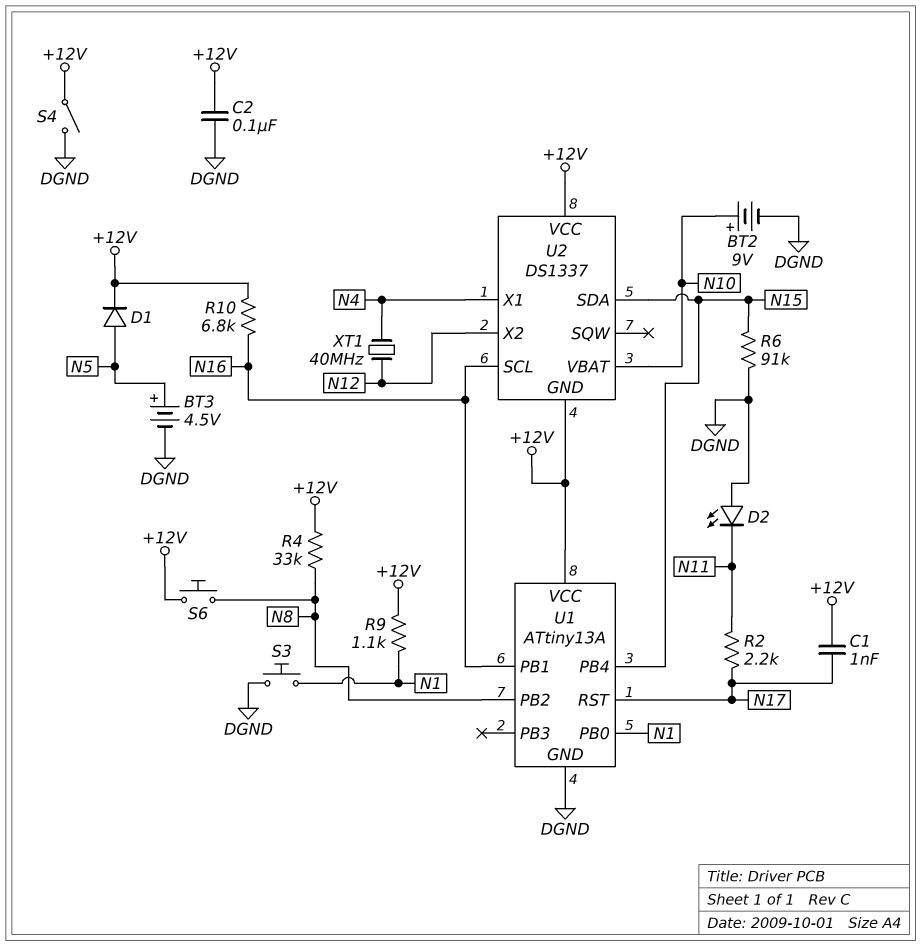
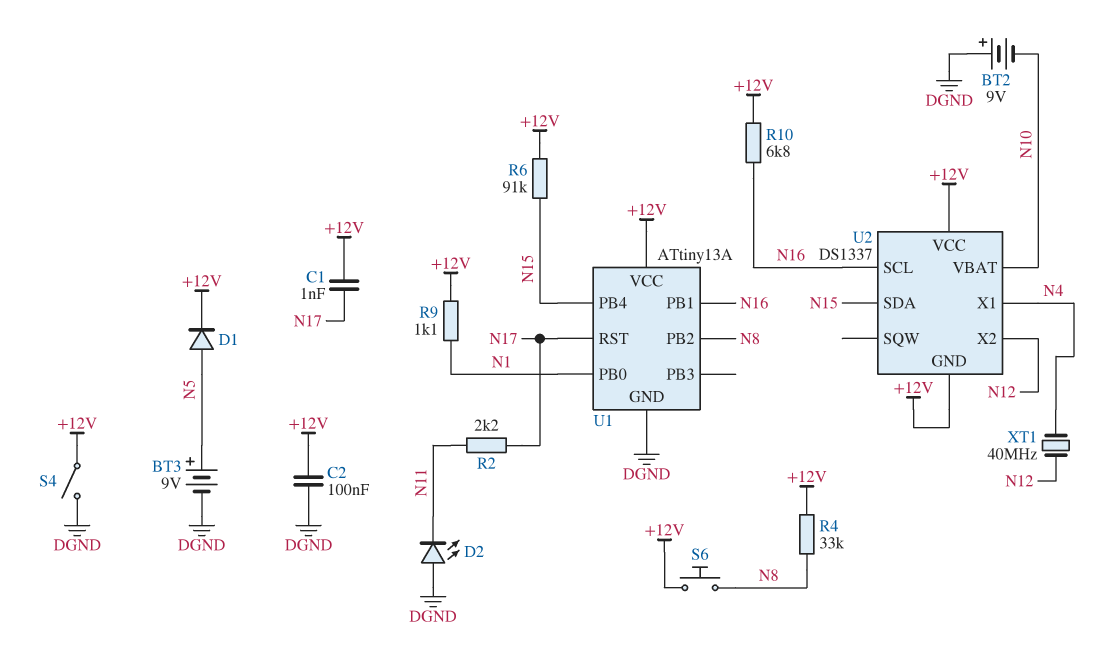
BT2: 9V (plus N10, minus DGND) -> 9V (plus DGND, minus N10)
BT3: 4.5V (plus N5, minus DGND) -> 9V (plus N5, minus DGND)
R6: 91k (DGND, N15) -> 91k (+12V, N15)
S3: button (DGND, N1) -> none

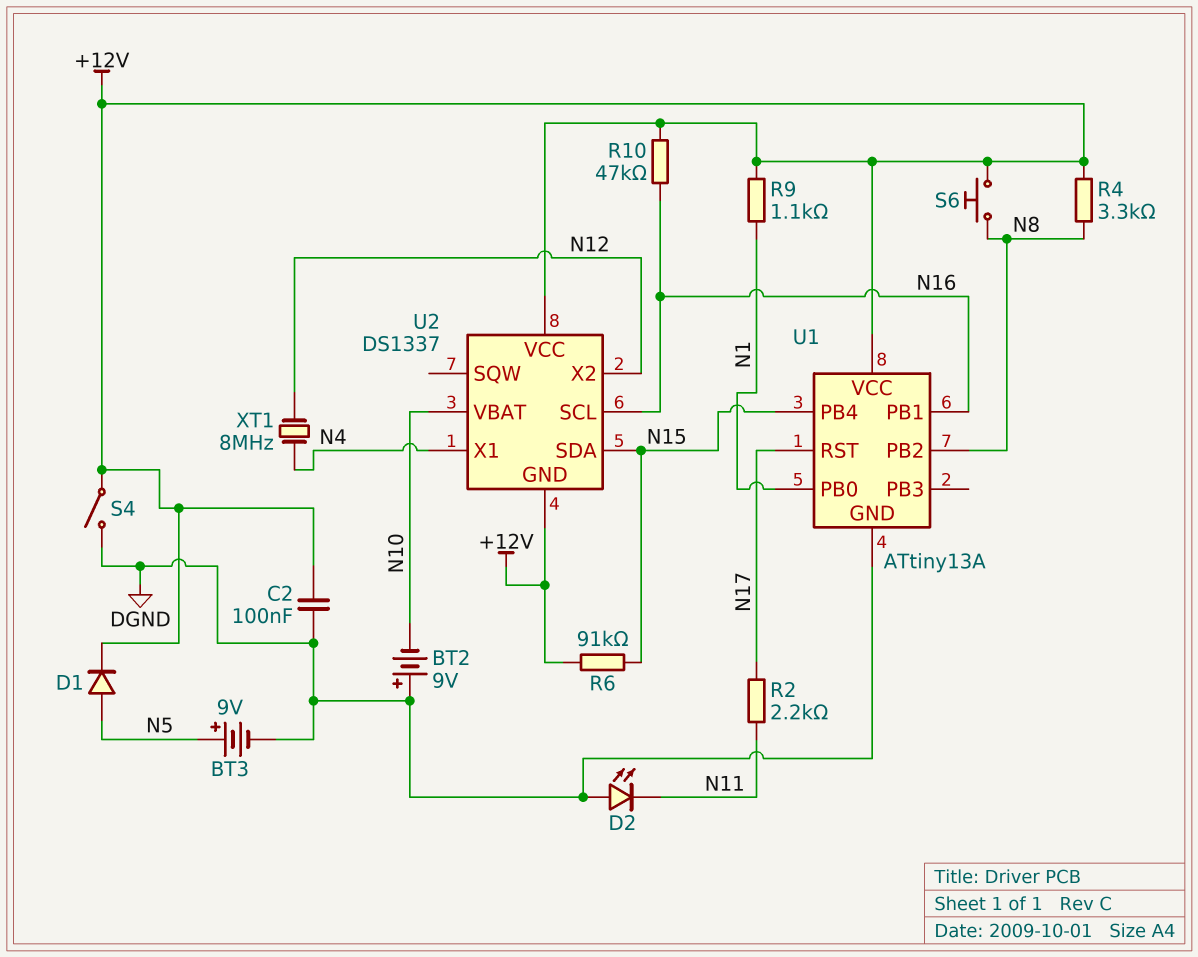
C1: 1nF (+12V, N17) -> none
R4: 33k (+12V, N8) -> 3.3k (+12V, N8)
R10: 6.8k (+12V, N16) -> 47k (+12V, N16)
XT1: 40MHz (N4, N12) -> 8MHz (N4, N12)

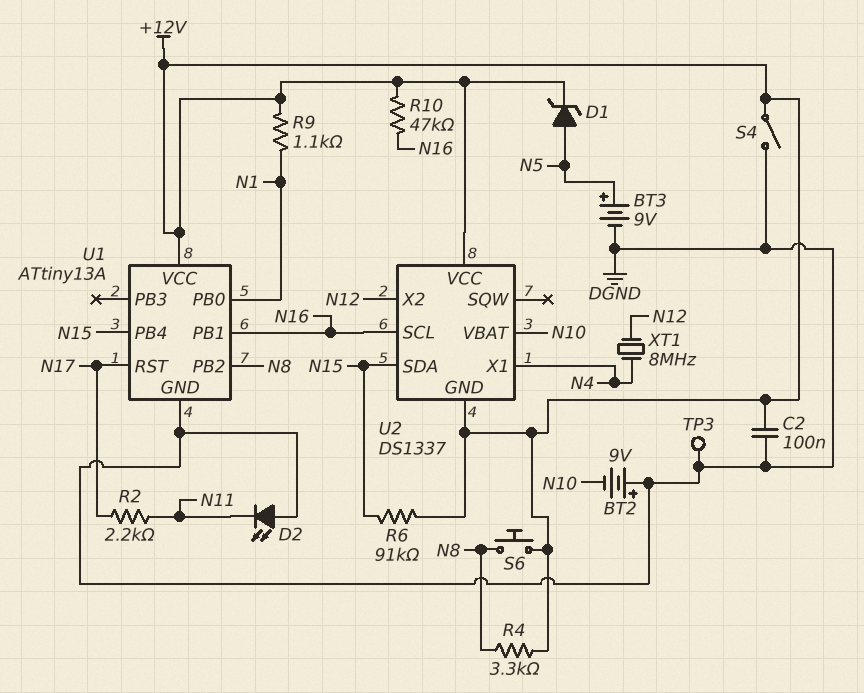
D1: diode (A N5, K +12V) -> zener (A N5, K +12V)
TP3: none -> test point (DGND)

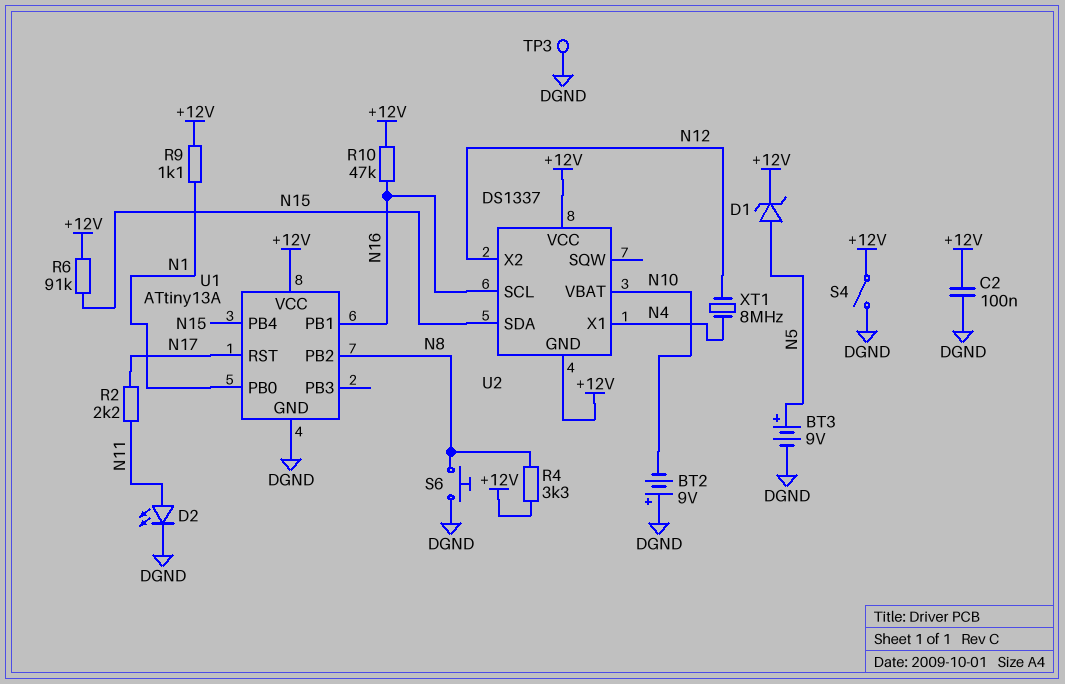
D2: LED (A DGND, K N11) -> LED (A N11, K DGND)
S6: button (+12V, N8) -> button (DGND, N8)

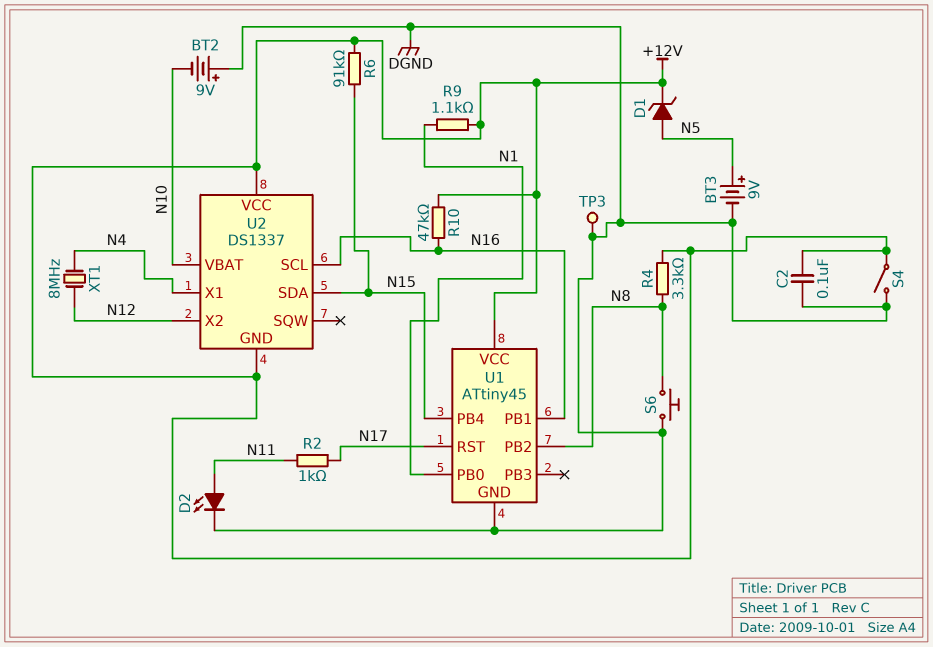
R2: 2.2k (N11, N17) -> 1k (N11, N17)
U1: ATtiny13A -> ATtiny45

